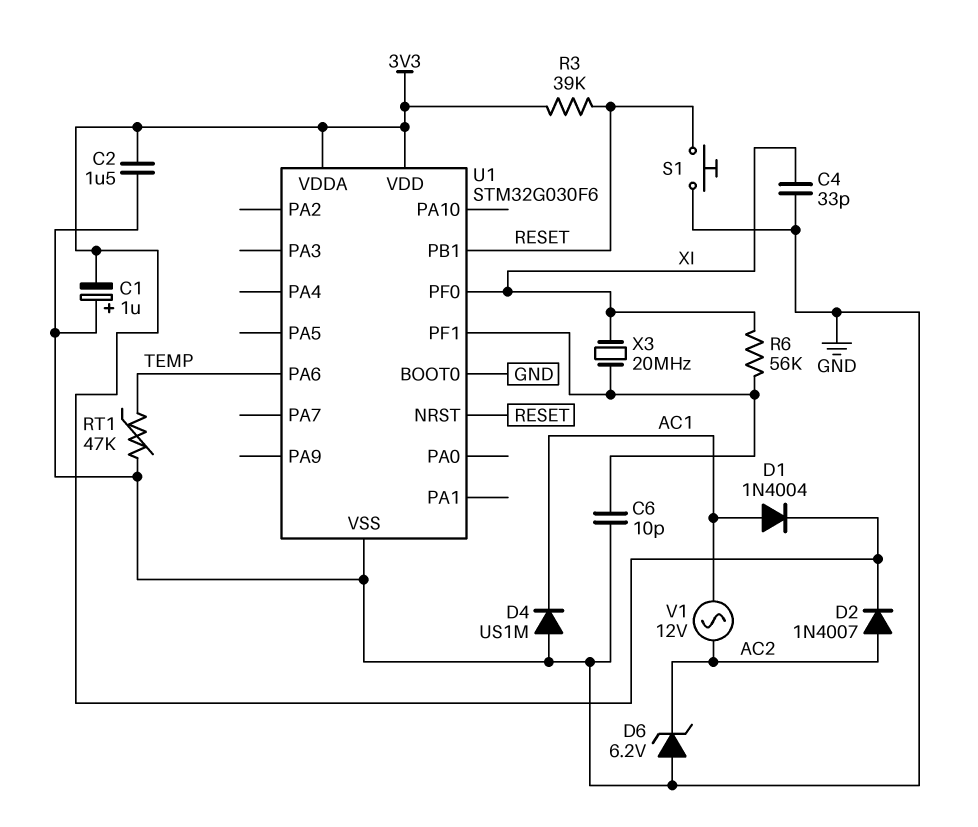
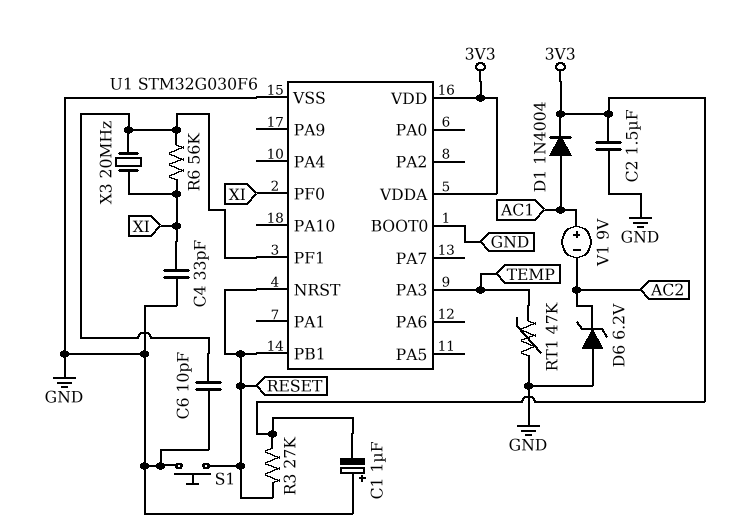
D2: diode 1N4007 (A AC2, K 3V3) -> none
D4: diode US1M (A GND, K AC1) -> none
R3: 39k (3V3, RESET) -> 27k (3V3, RESET)
U1 pin PA3: none -> TEMP
U1 pin PA6: TEMP -> none
V1: AC 12V (AC1, AC2) -> 9V (plus AC1, minus AC2)

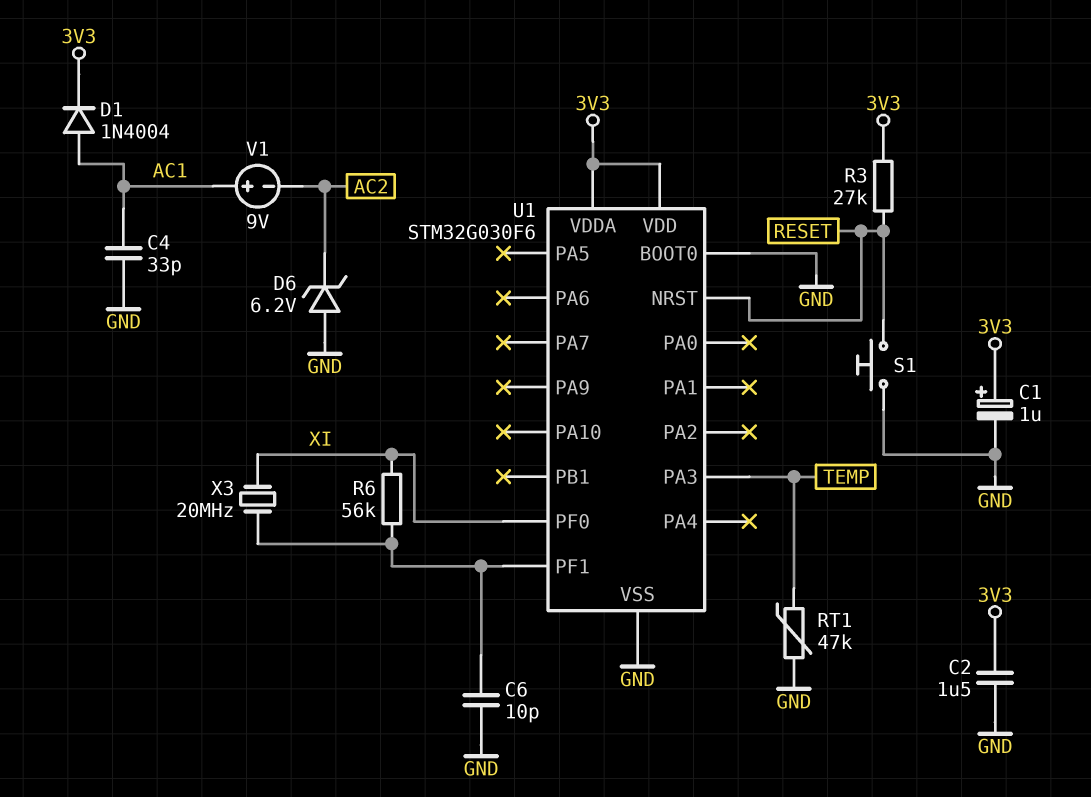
C1: 1uF (plus GND, minus 3V3) -> 1uF (plus 3V3, minus GND)
C4: 33pF (GND, XI) -> 33pF (AC1, GND)
U1 pin PB1: RESET -> none

